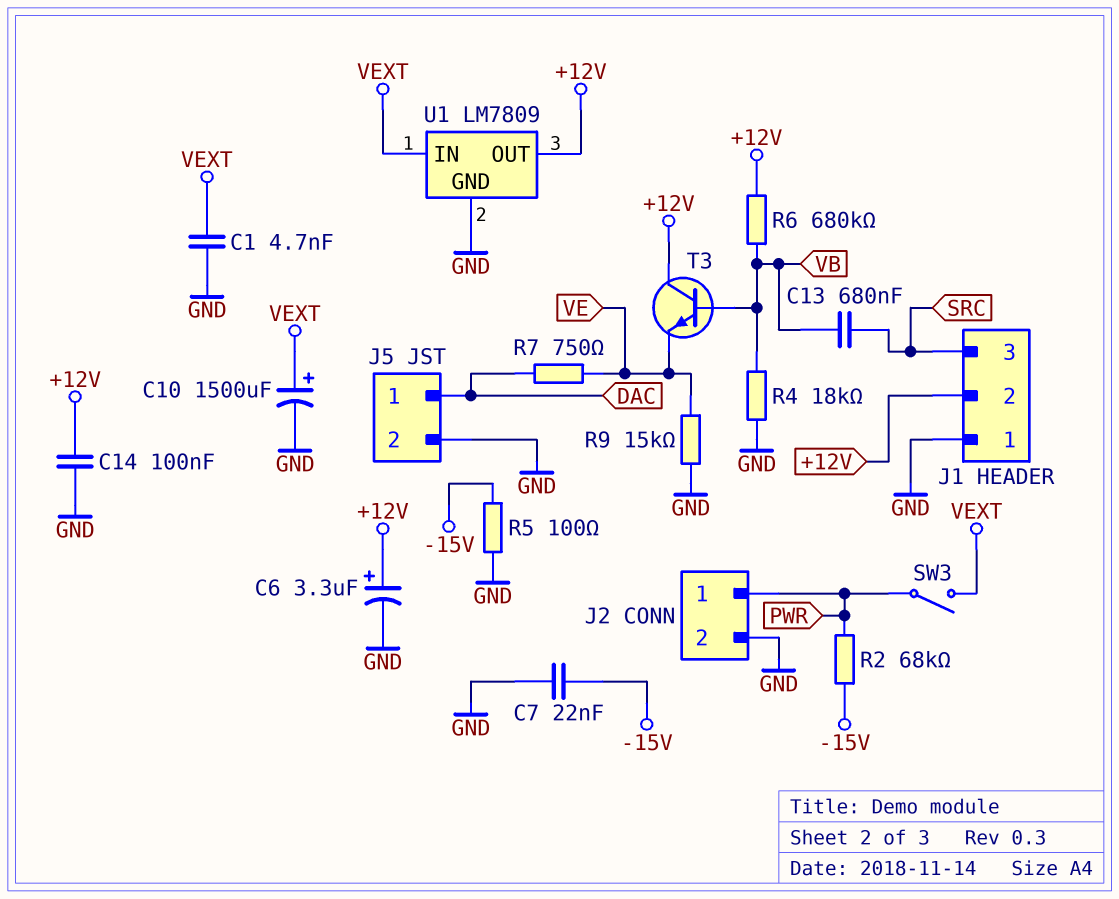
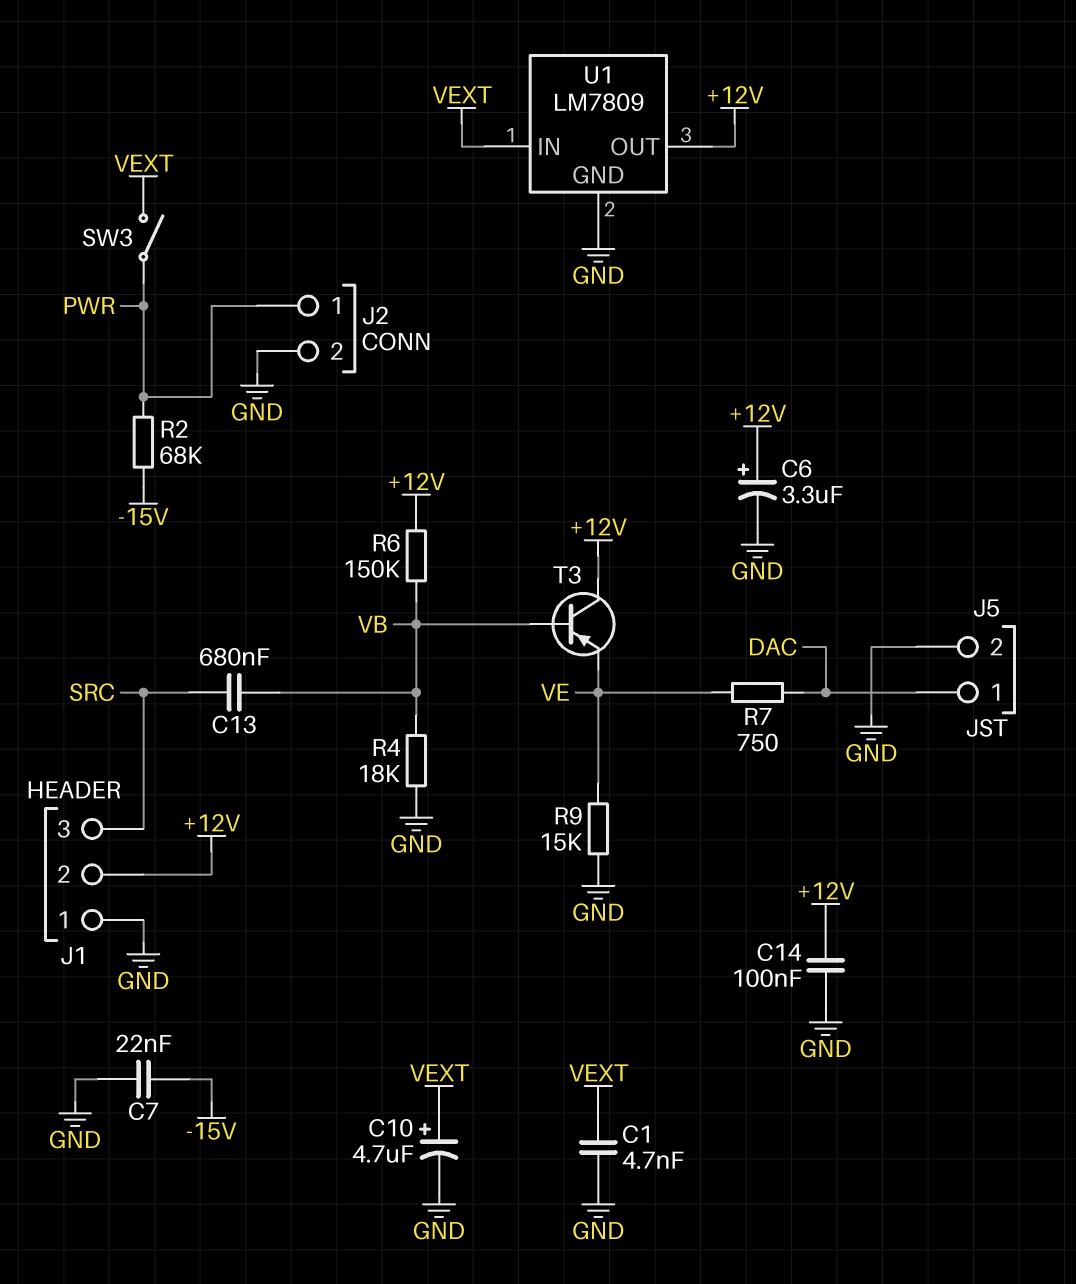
C10: 1500uF (plus VEXT, minus GND) -> 4.7uF (plus VEXT, minus GND)
R5: 100 (-15V, GND) -> none
R6: 680k (+12V, VB) -> 150k (+12V, VB)
T3: NPN (B VB, C +12V, E VE) -> PNP (B VB, C +12V, E VE)

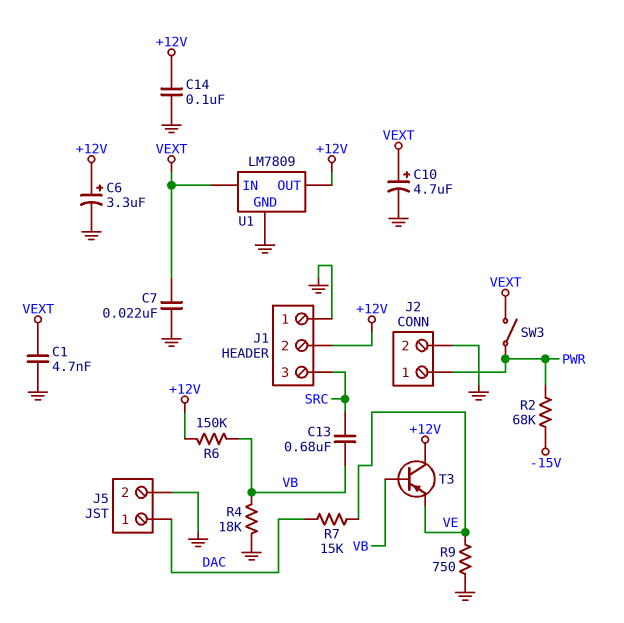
C7: 22nF (-15V, GND) -> 22nF (GND, VEXT)
R7: 750 (DAC, VE) -> 15k (DAC, VE)
R9: 15k (GND, VE) -> 750 (GND, VE)

